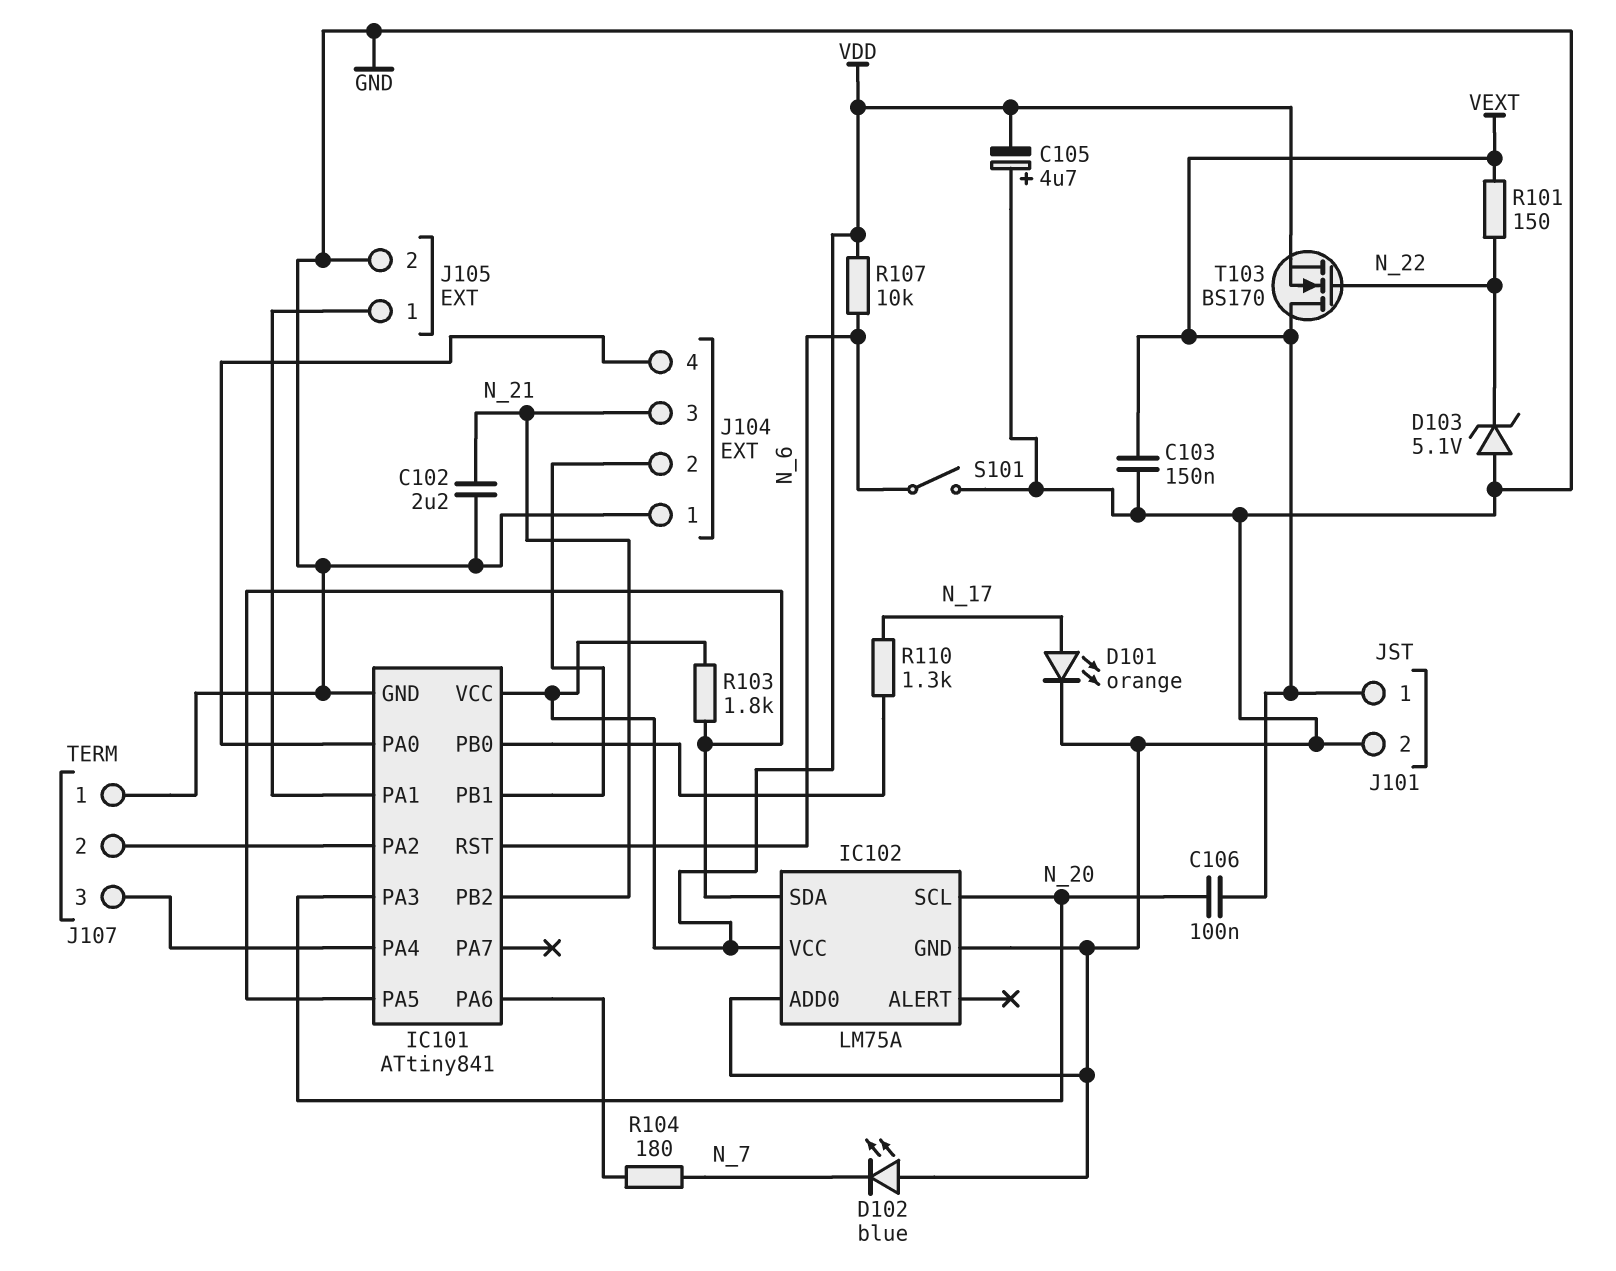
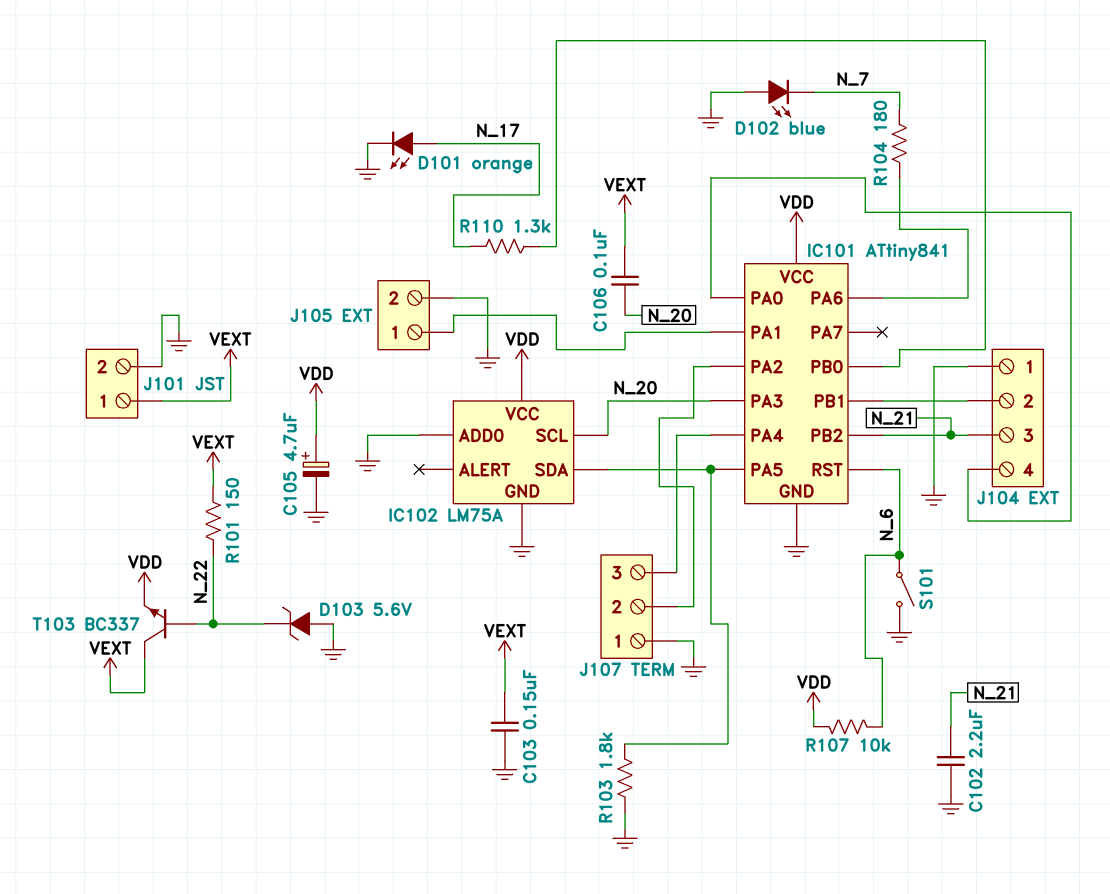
C105: 4.7uF (plus GND, minus VDD) -> 4.7uF (plus VDD, minus GND)
D103: zener 5.1V (A GND, K N_22) -> zener 5.6V (A GND, K N_22)
R103: 1.8k (IC101/PA5, VDD) -> 1.8k (GND, IC101/PA5)
T103: NMOS BS170 (G N_22, D VEXT, S VDD) -> NPN BC337 (B N_22, C VEXT, E VDD)

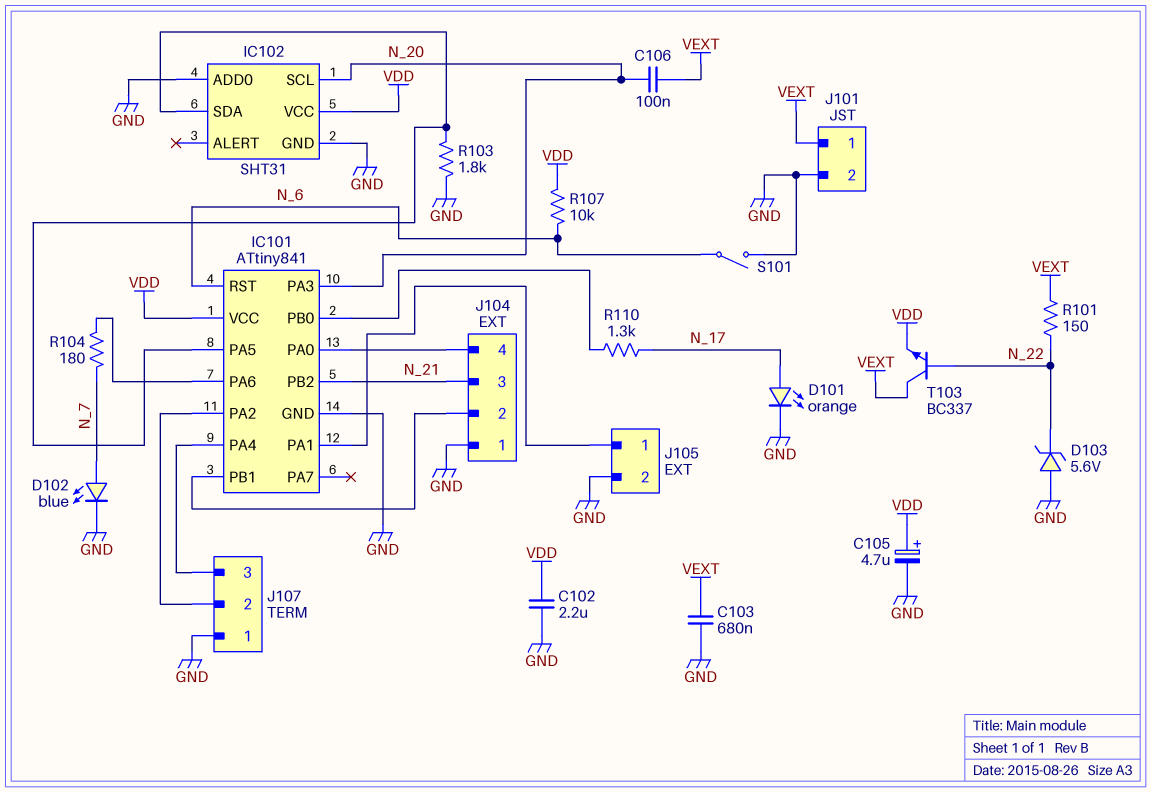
C102: 2.2uF (GND, N_21) -> 2.2uF (GND, VDD)
C103: 150nF (GND, VEXT) -> 680nF (GND, VEXT)
D102: LED blue (A GND, K N_7) -> LED blue (A N_7, K GND)
IC102: LM75A -> SHT31

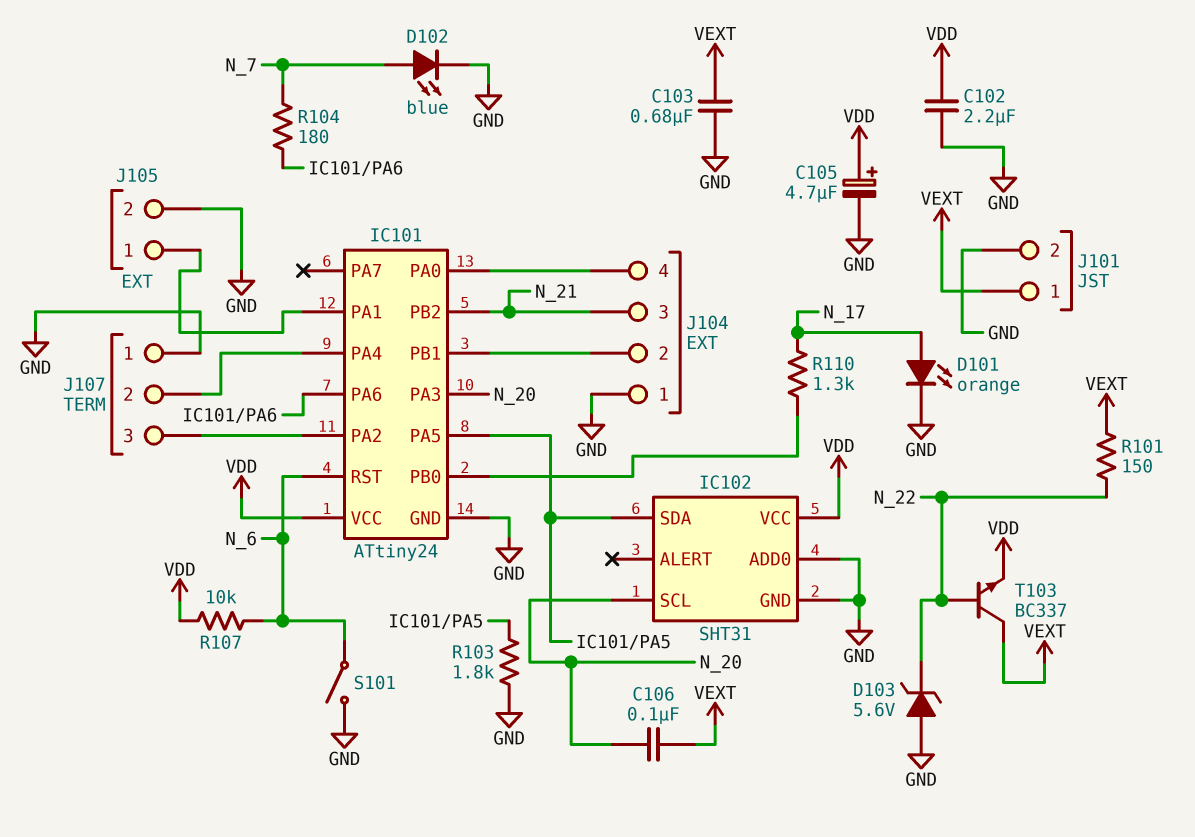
IC101: ATtiny841 -> ATtiny24
J107 pin 2: IC101/PA2 -> IC101/PA4
J107 pin 3: IC101/PA4 -> IC101/PA2

